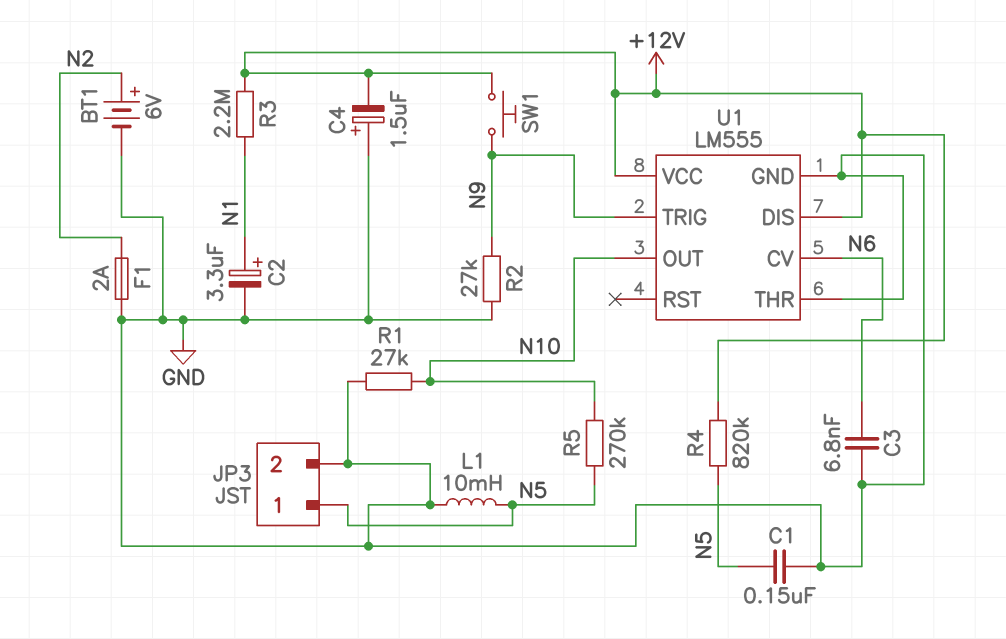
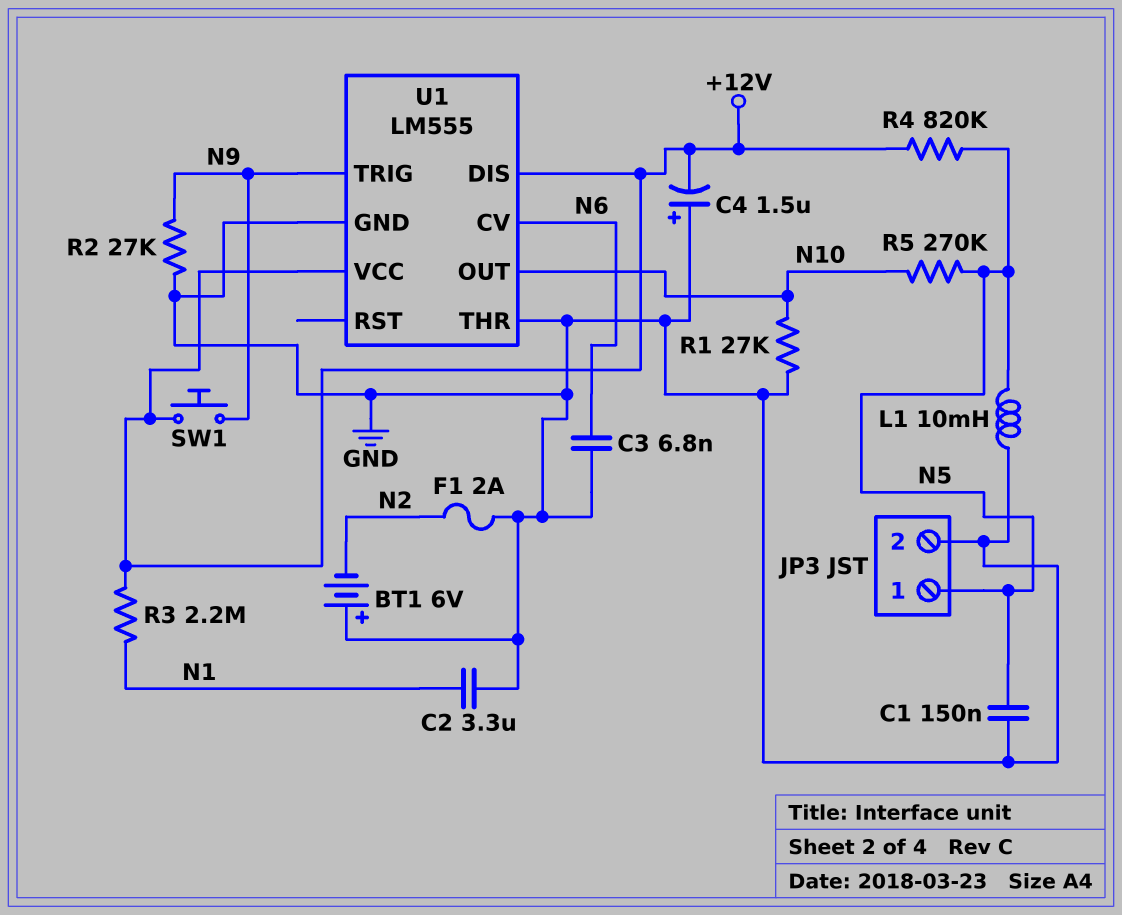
BT1: 6V (plus N2, minus GND) -> 6V (plus GND, minus N2)
C2: 3.3uF (plus N1, minus GND) -> 3.3uF (GND, N1)

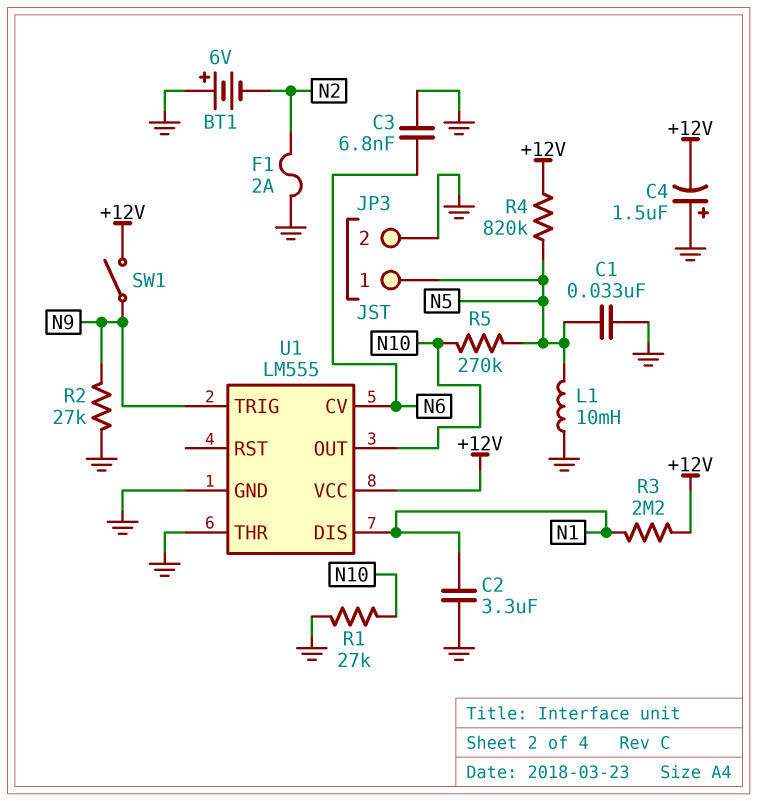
C1: 150nF (GND, N5) -> 33nF (GND, N5)
SW1: button (+12V, N9) -> switch (+12V, N9)
U1 pin DIS: +12V -> N1

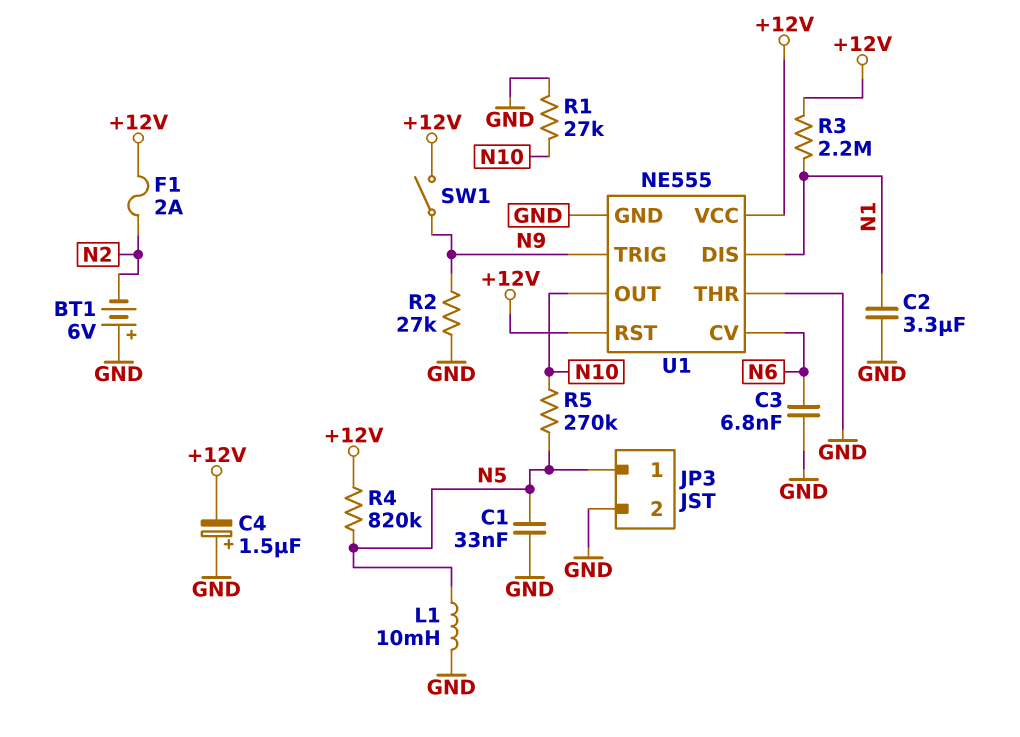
F1: 2A (GND, N2) -> 2A (+12V, N2)
U1: LM555 -> NE555
U1 pin RST: none -> +12V

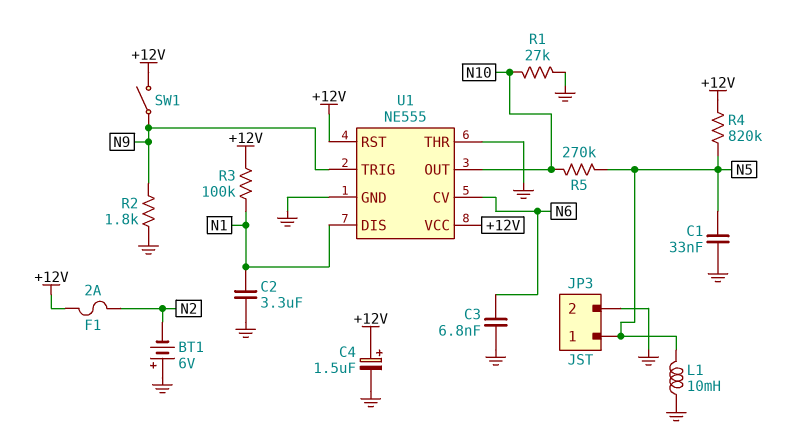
C4: 1.5uF (plus GND, minus +12V) -> 1.5uF (plus +12V, minus GND)
R2: 27k (GND, N9) -> 1.8k (GND, N9)
R3: 2.2M (+12V, N1) -> 100k (+12V, N1)

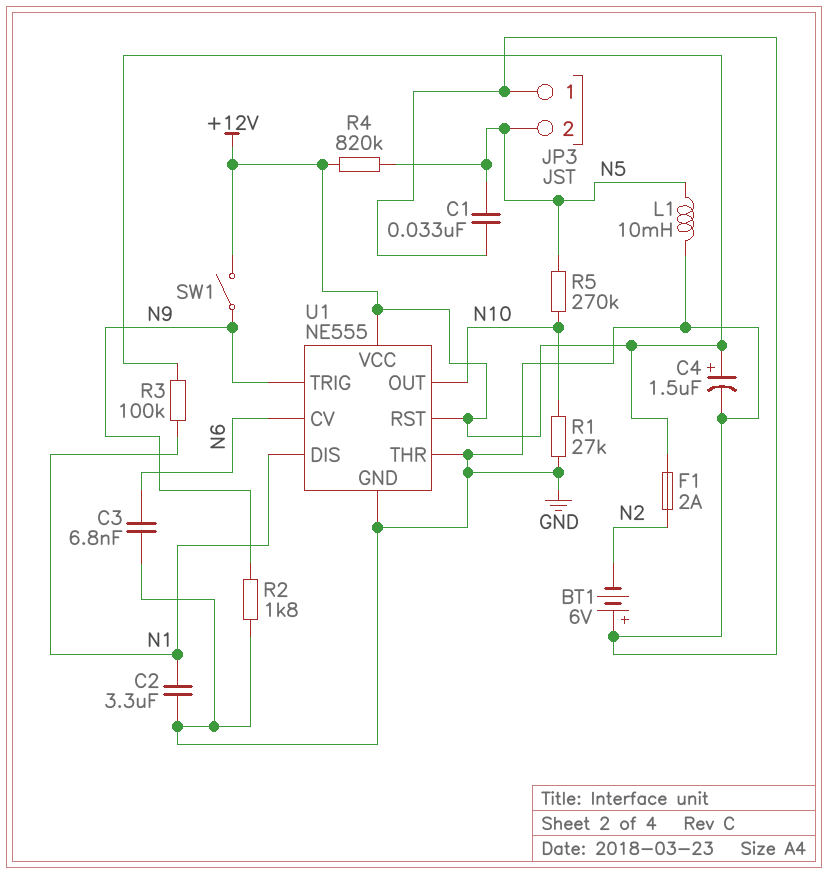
JP3 pin 1: N5 -> GND
JP3 pin 2: GND -> N5

